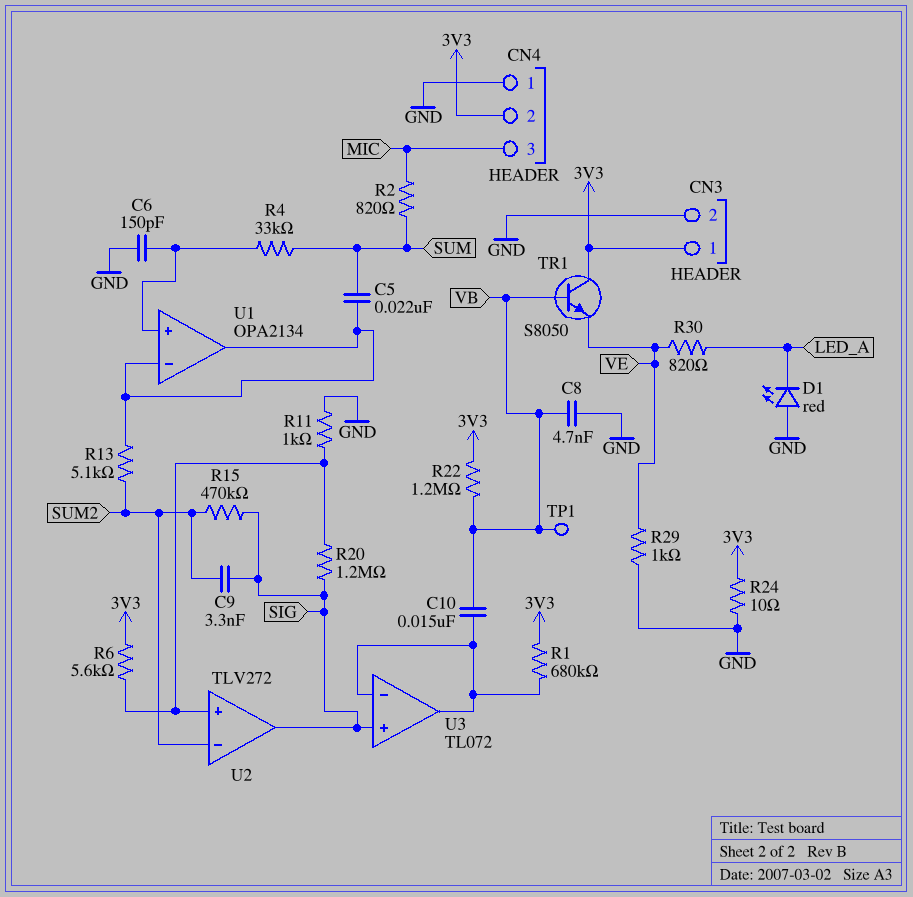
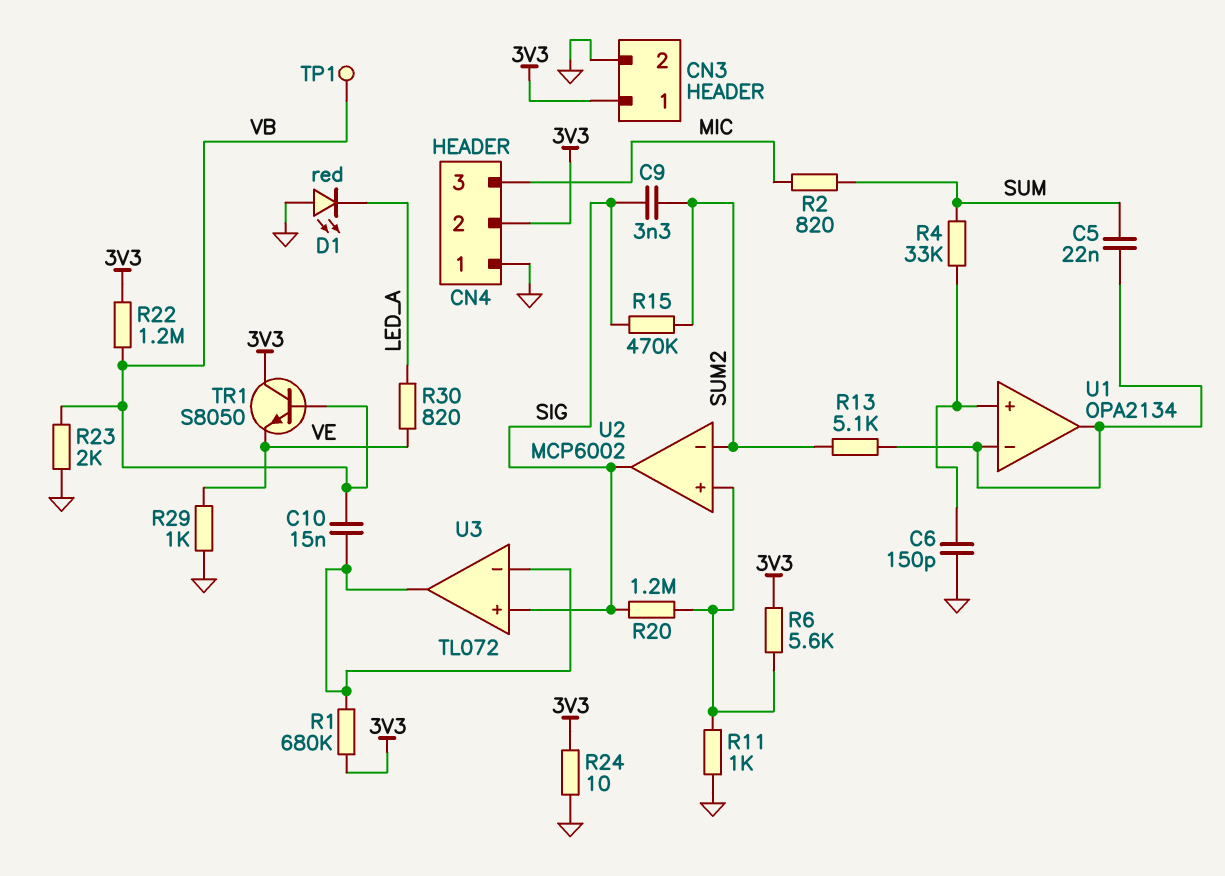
C8: 4.7nF (GND, VB) -> none
R23: none -> 2k (GND, VB)
U2: TLV272 -> MCP6002

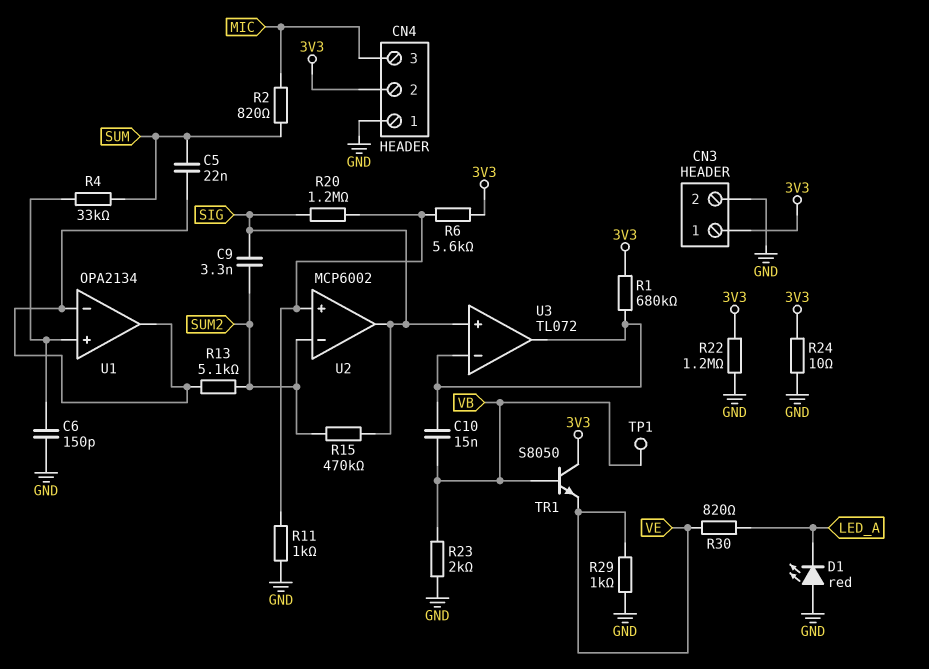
R22: 1.2M (3V3, VB) -> 1.2M (3V3, GND)

